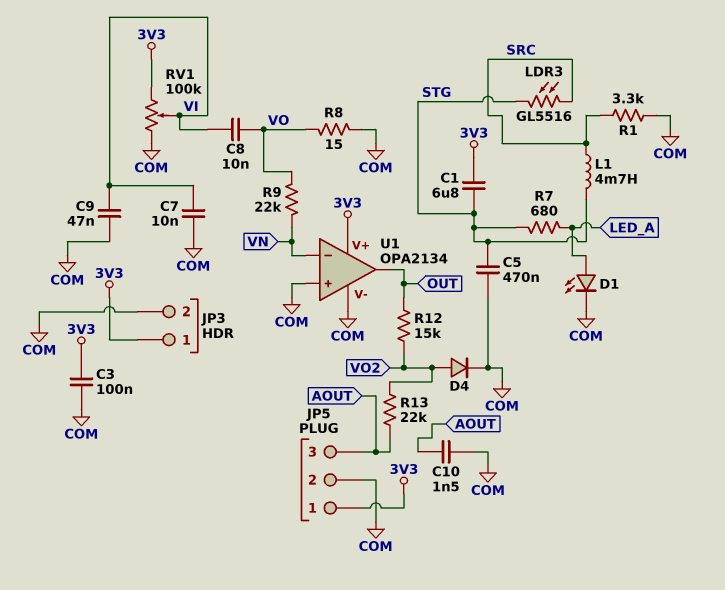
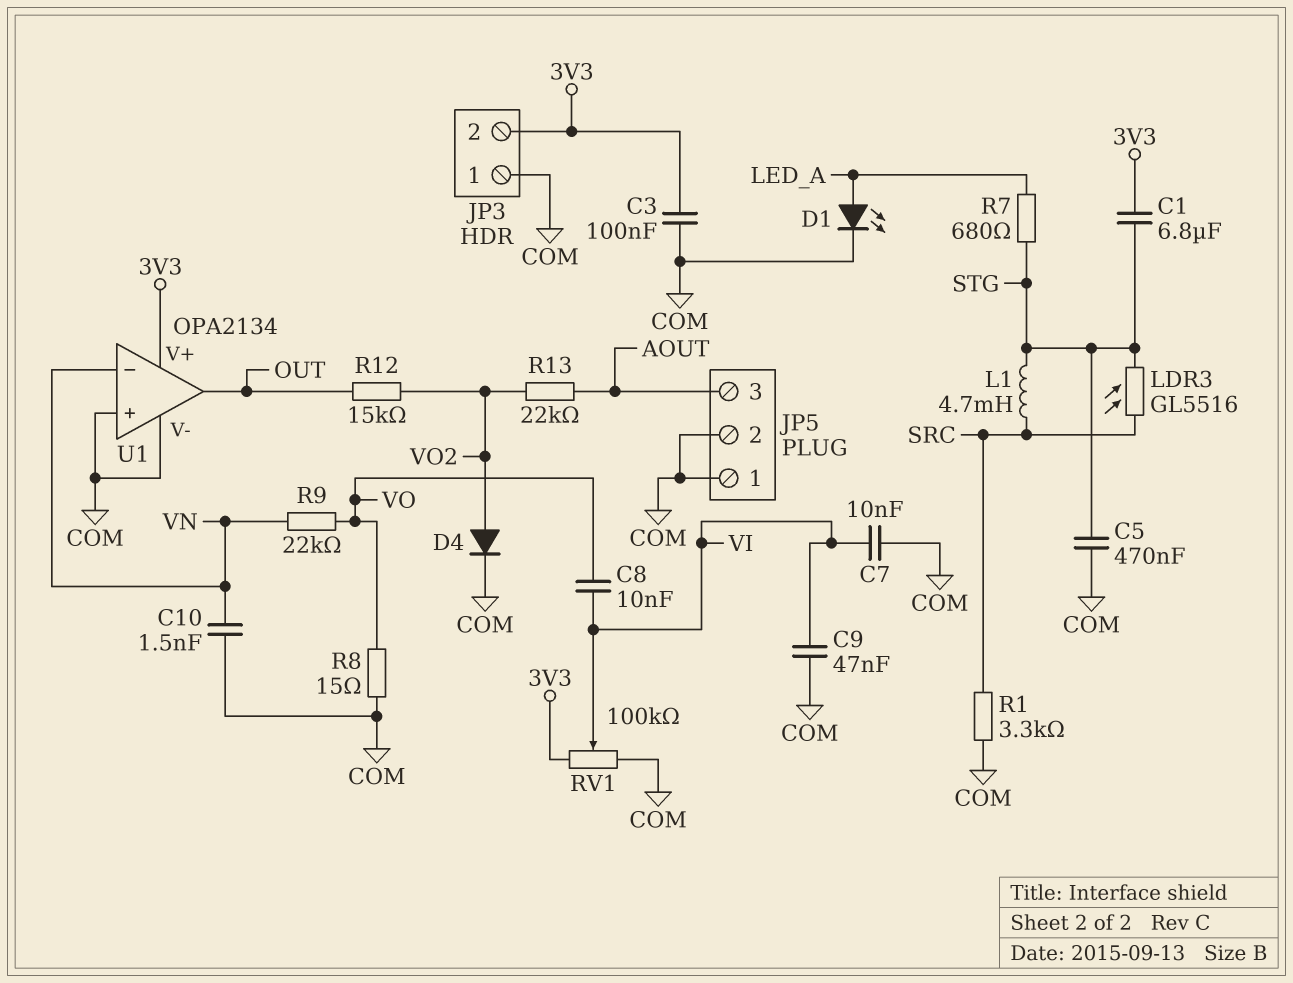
C10: 1.5nF (AOUT, COM) -> 1.5nF (COM, VN)
JP3 pin 1: 3V3 -> COM
JP3 pin 2: COM -> 3V3
JP5 pin 1: 3V3 -> COM

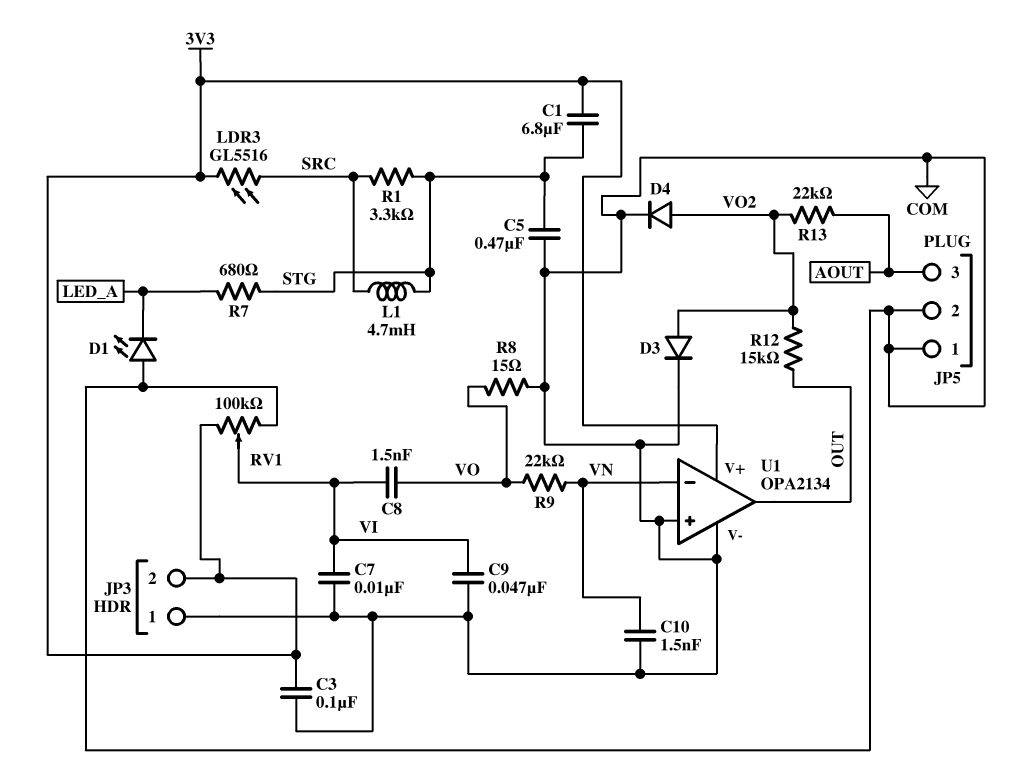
C8: 10nF (VI, VO) -> 1.5nF (VI, VO)
D1: LED (A LED_A, K COM) -> LED (A COM, K LED_A)
D3: none -> diode (A VO2, K COM)
LDR3: GL5516 (SRC, STG) -> GL5516 (3V3, SRC)
R1: 3.3k (COM, SRC) -> 3.3k (SRC, STG)

